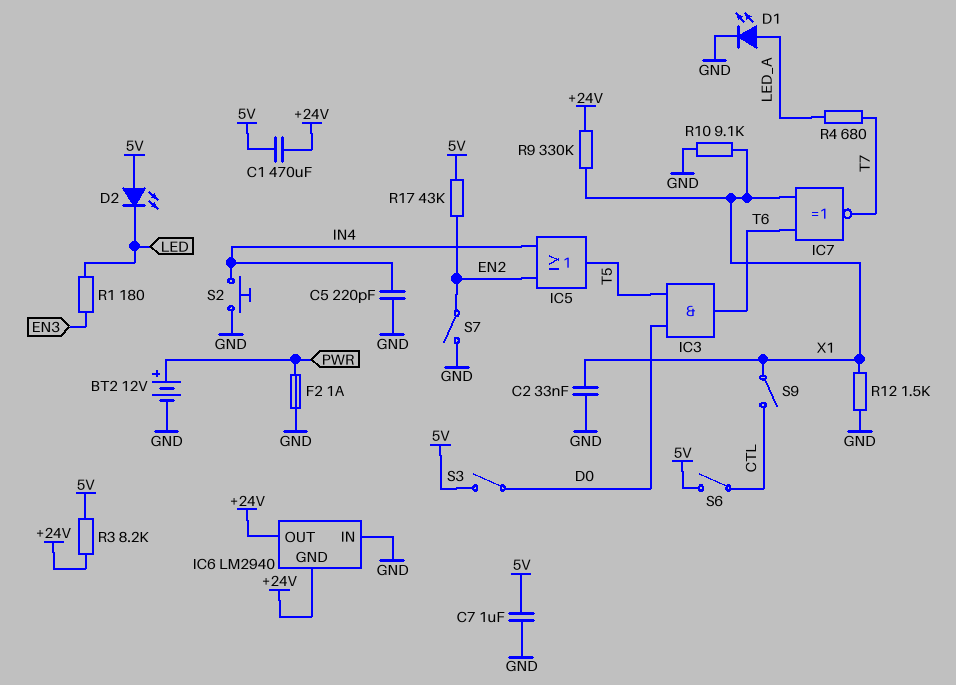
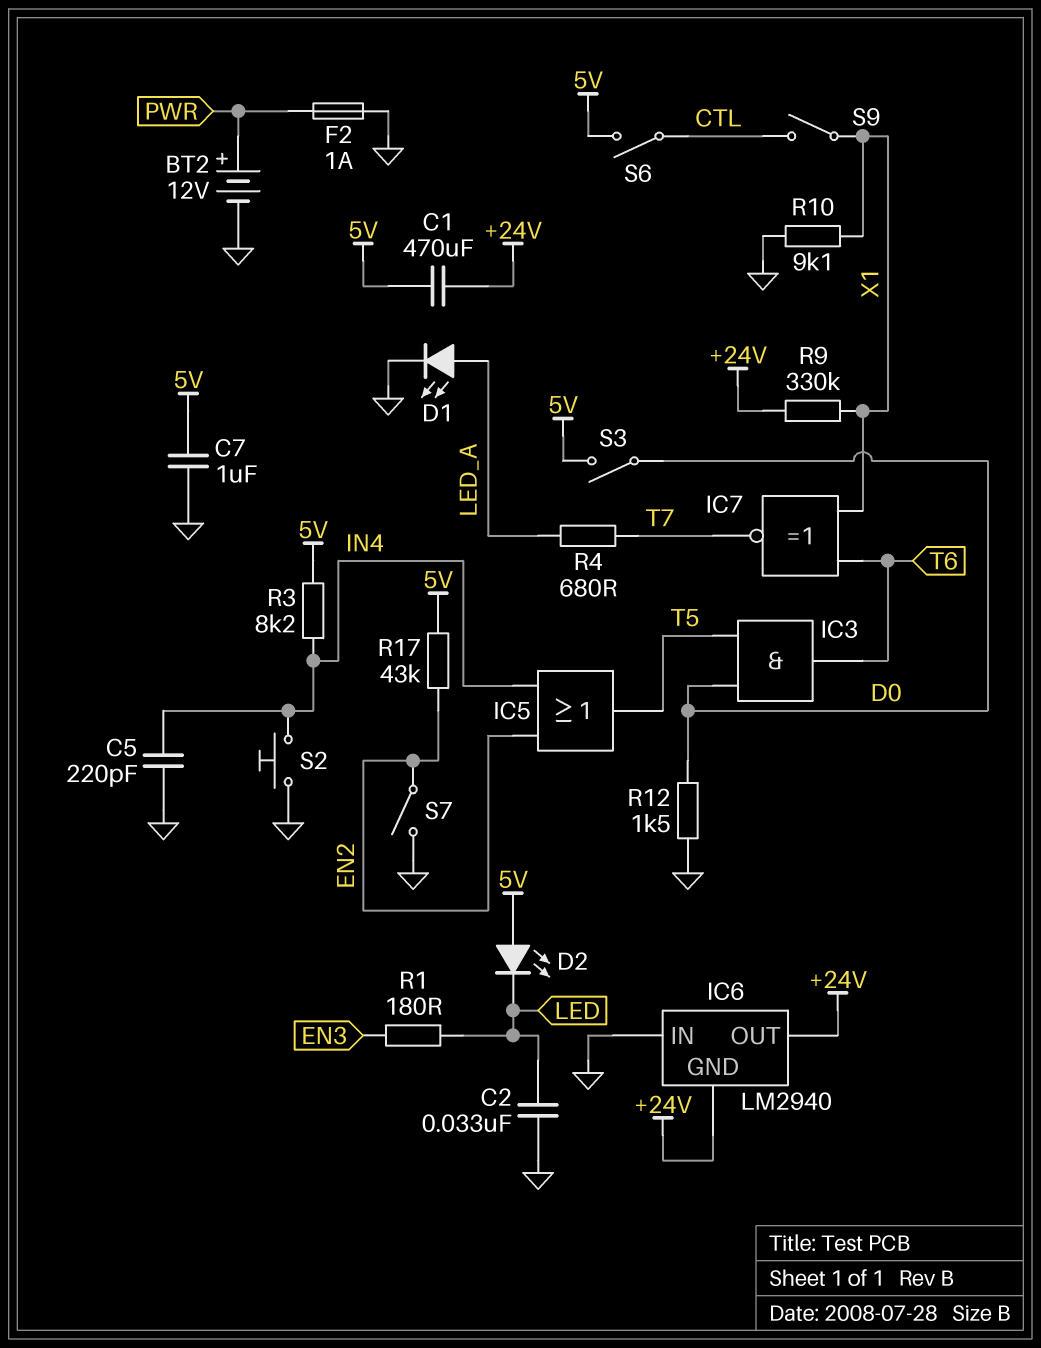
C2: 33nF (GND, X1) -> 33nF (GND, LED)
R3: 8.2k (+24V, 5V) -> 8.2k (5V, IN4)
R12: 1.5k (GND, X1) -> 1.5k (D0, GND)

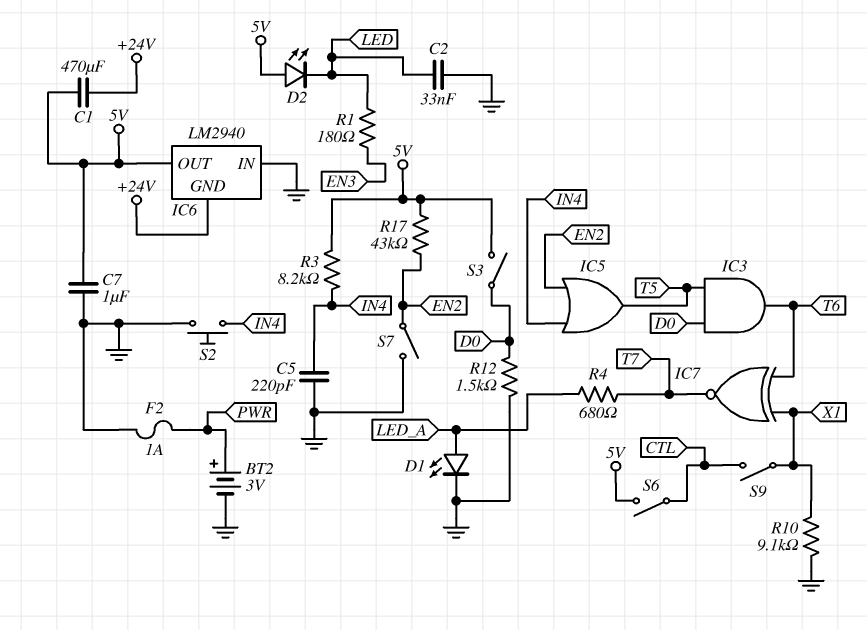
BT2: 12V (plus PWR, minus GND) -> 3V (plus PWR, minus GND)
IC6 pin OUT: +24V -> 5V
R9: 330k (+24V, X1) -> none

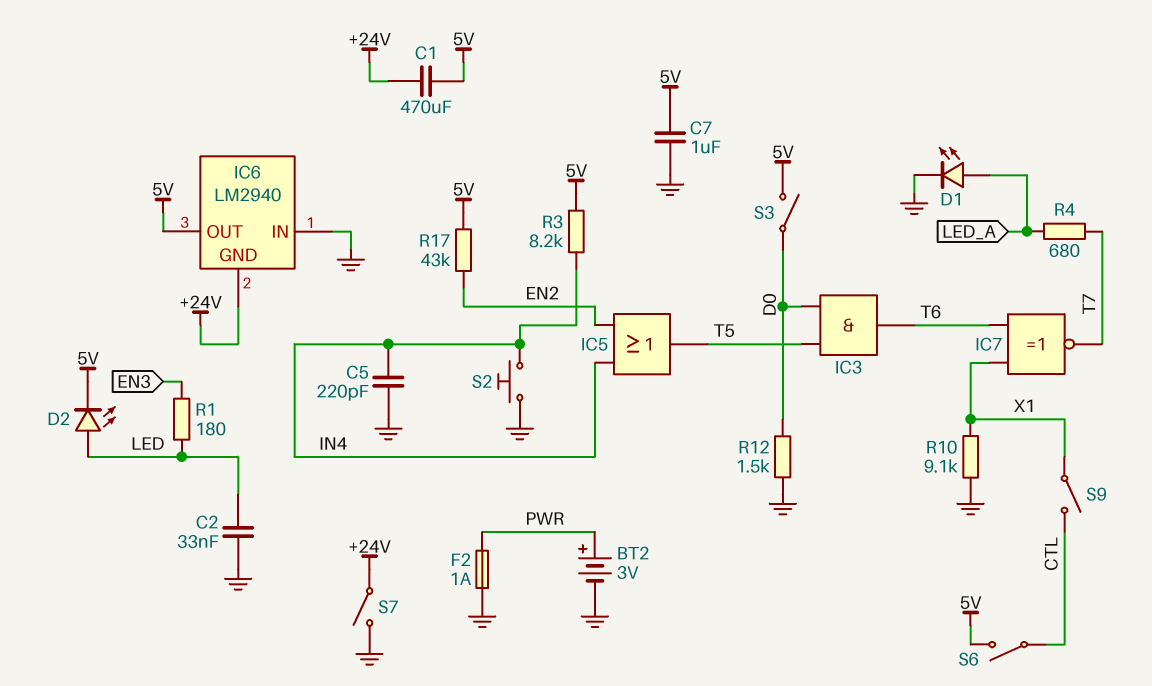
D2: LED (A 5V, K LED) -> LED (A LED, K 5V)
S7: switch (EN2, GND) -> switch (+24V, GND)

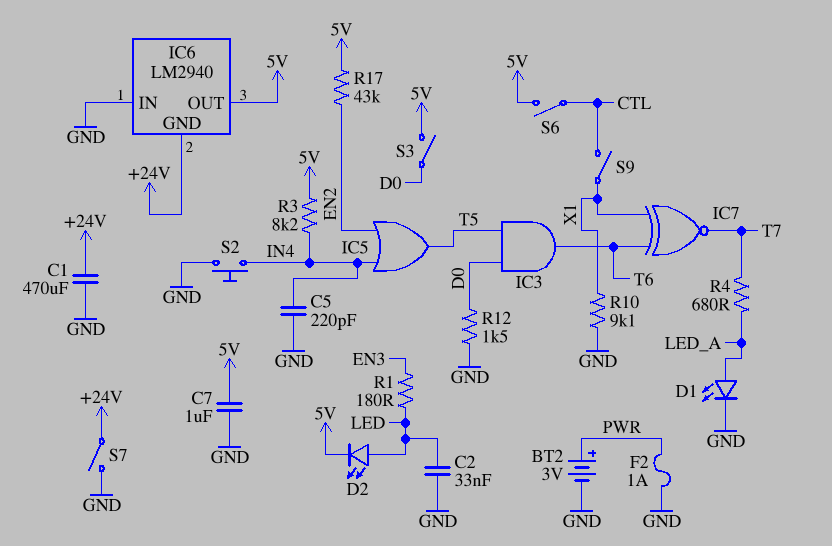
C1: 470uF (+24V, 5V) -> 470uF (+24V, GND)

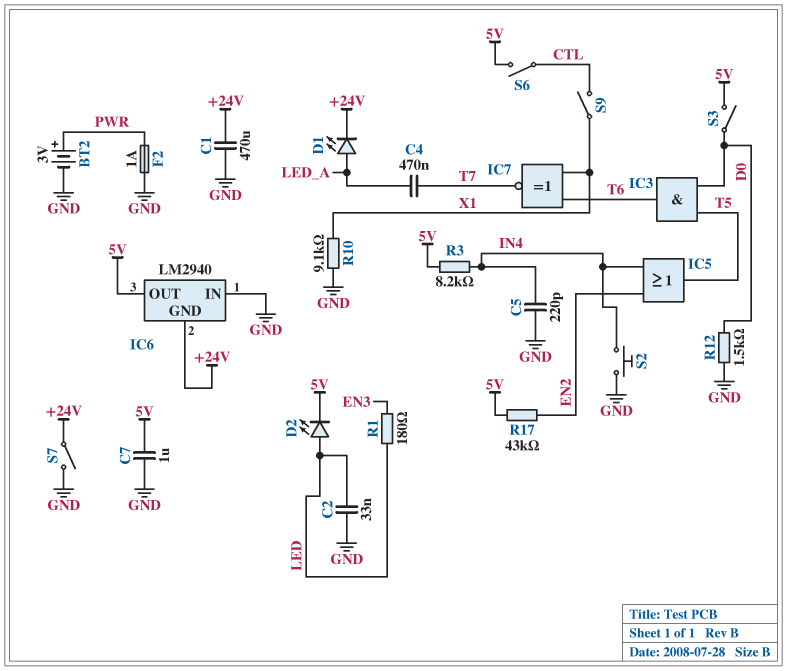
C4: none -> 470nF (LED_A, T7)
D1: LED (A LED_A, K GND) -> LED (A LED_A, K +24V)
R4: 680 (LED_A, T7) -> none

